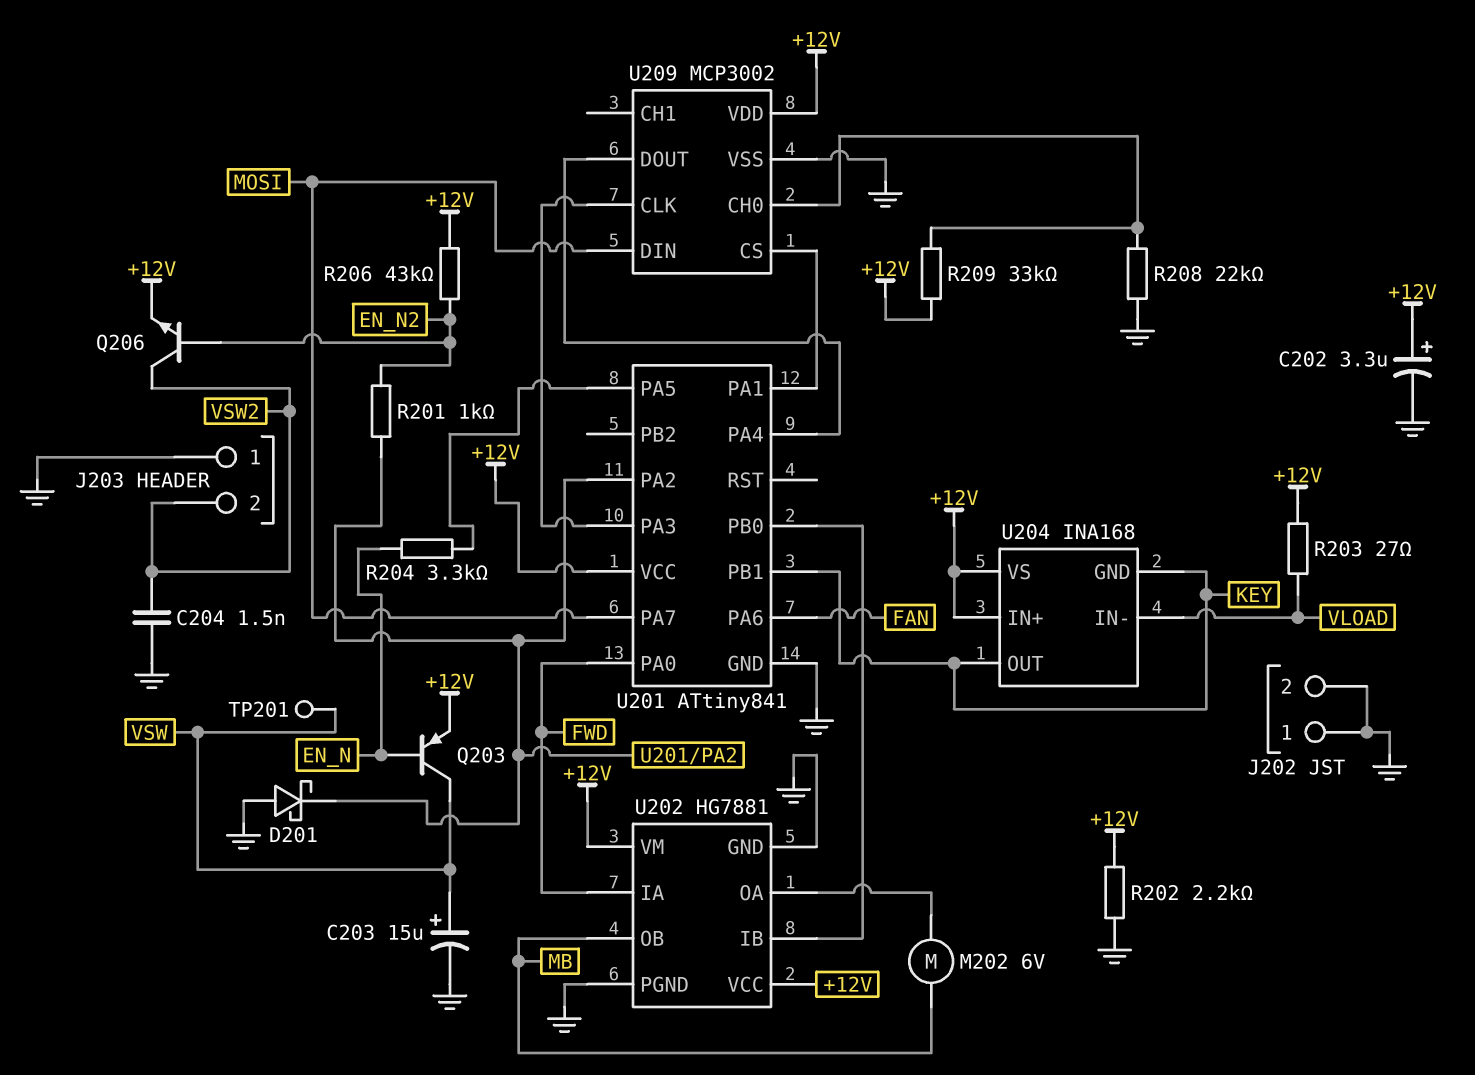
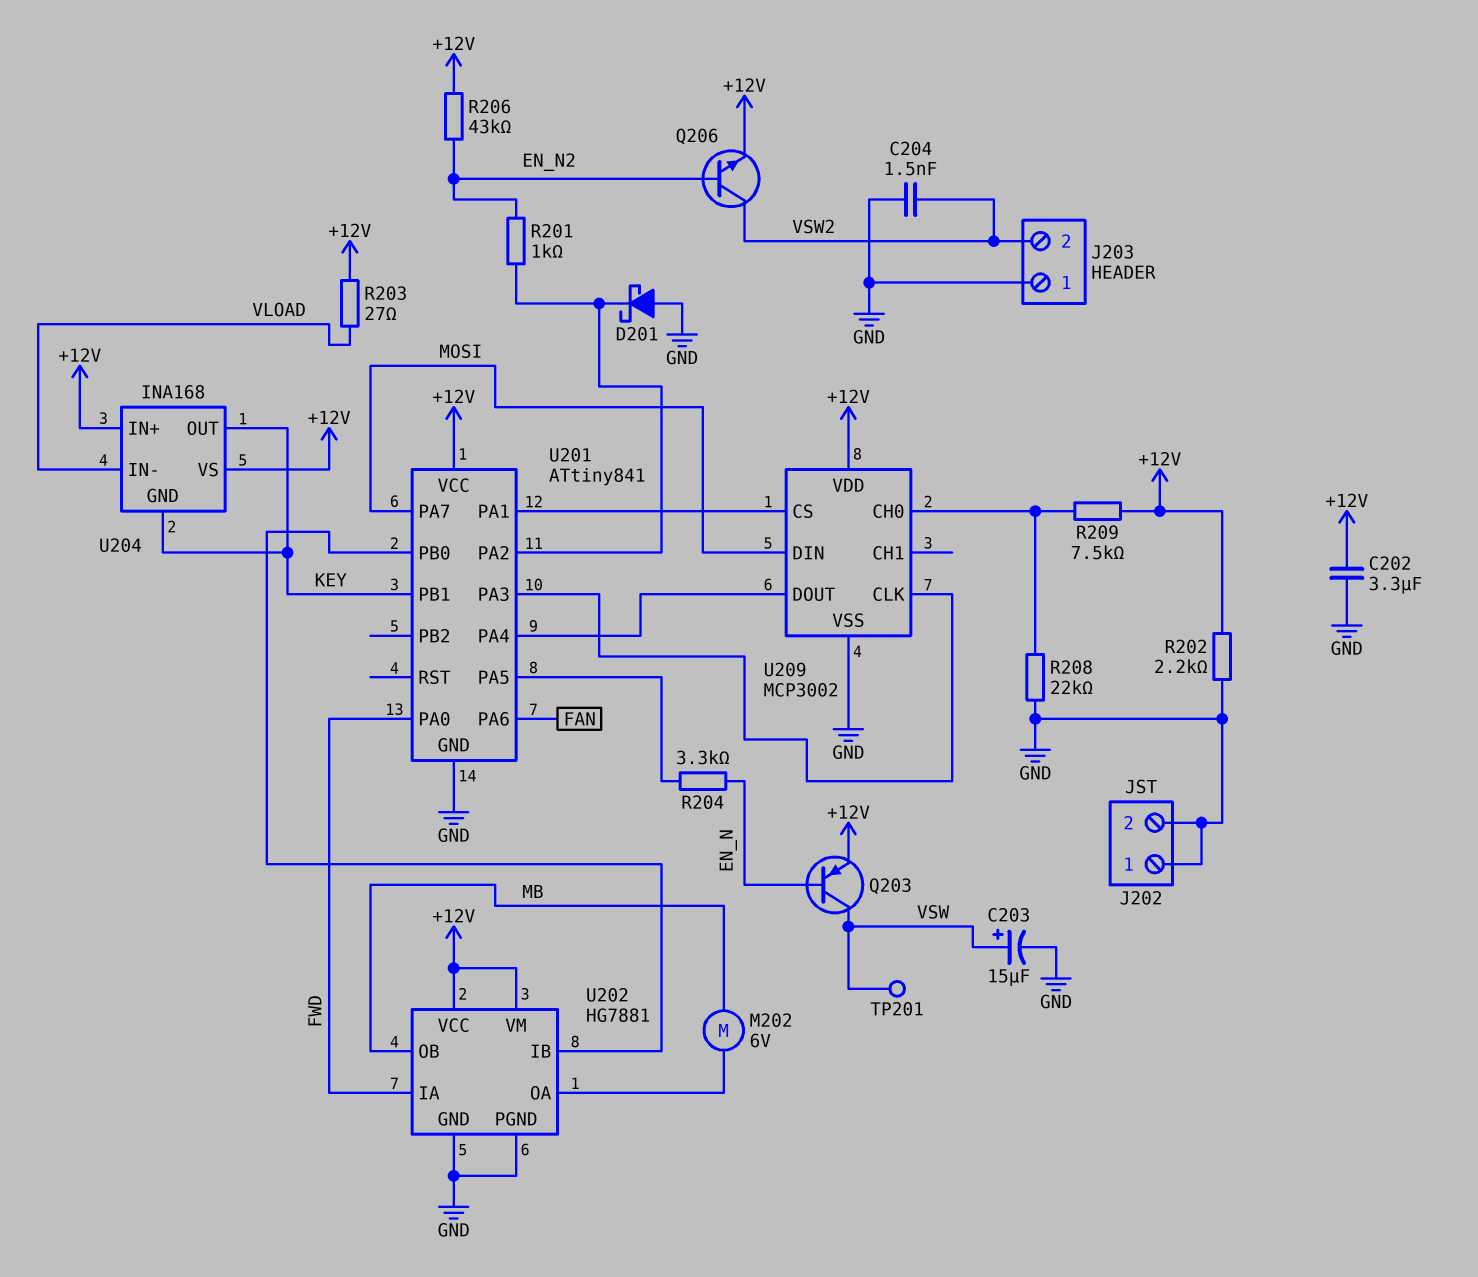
C202: 3.3uF (plus +12V, minus GND) -> 3.3uF (+12V, GND)
R209: 33k (+12V, U209/CH0) -> 7.5k (+12V, U209/CH0)

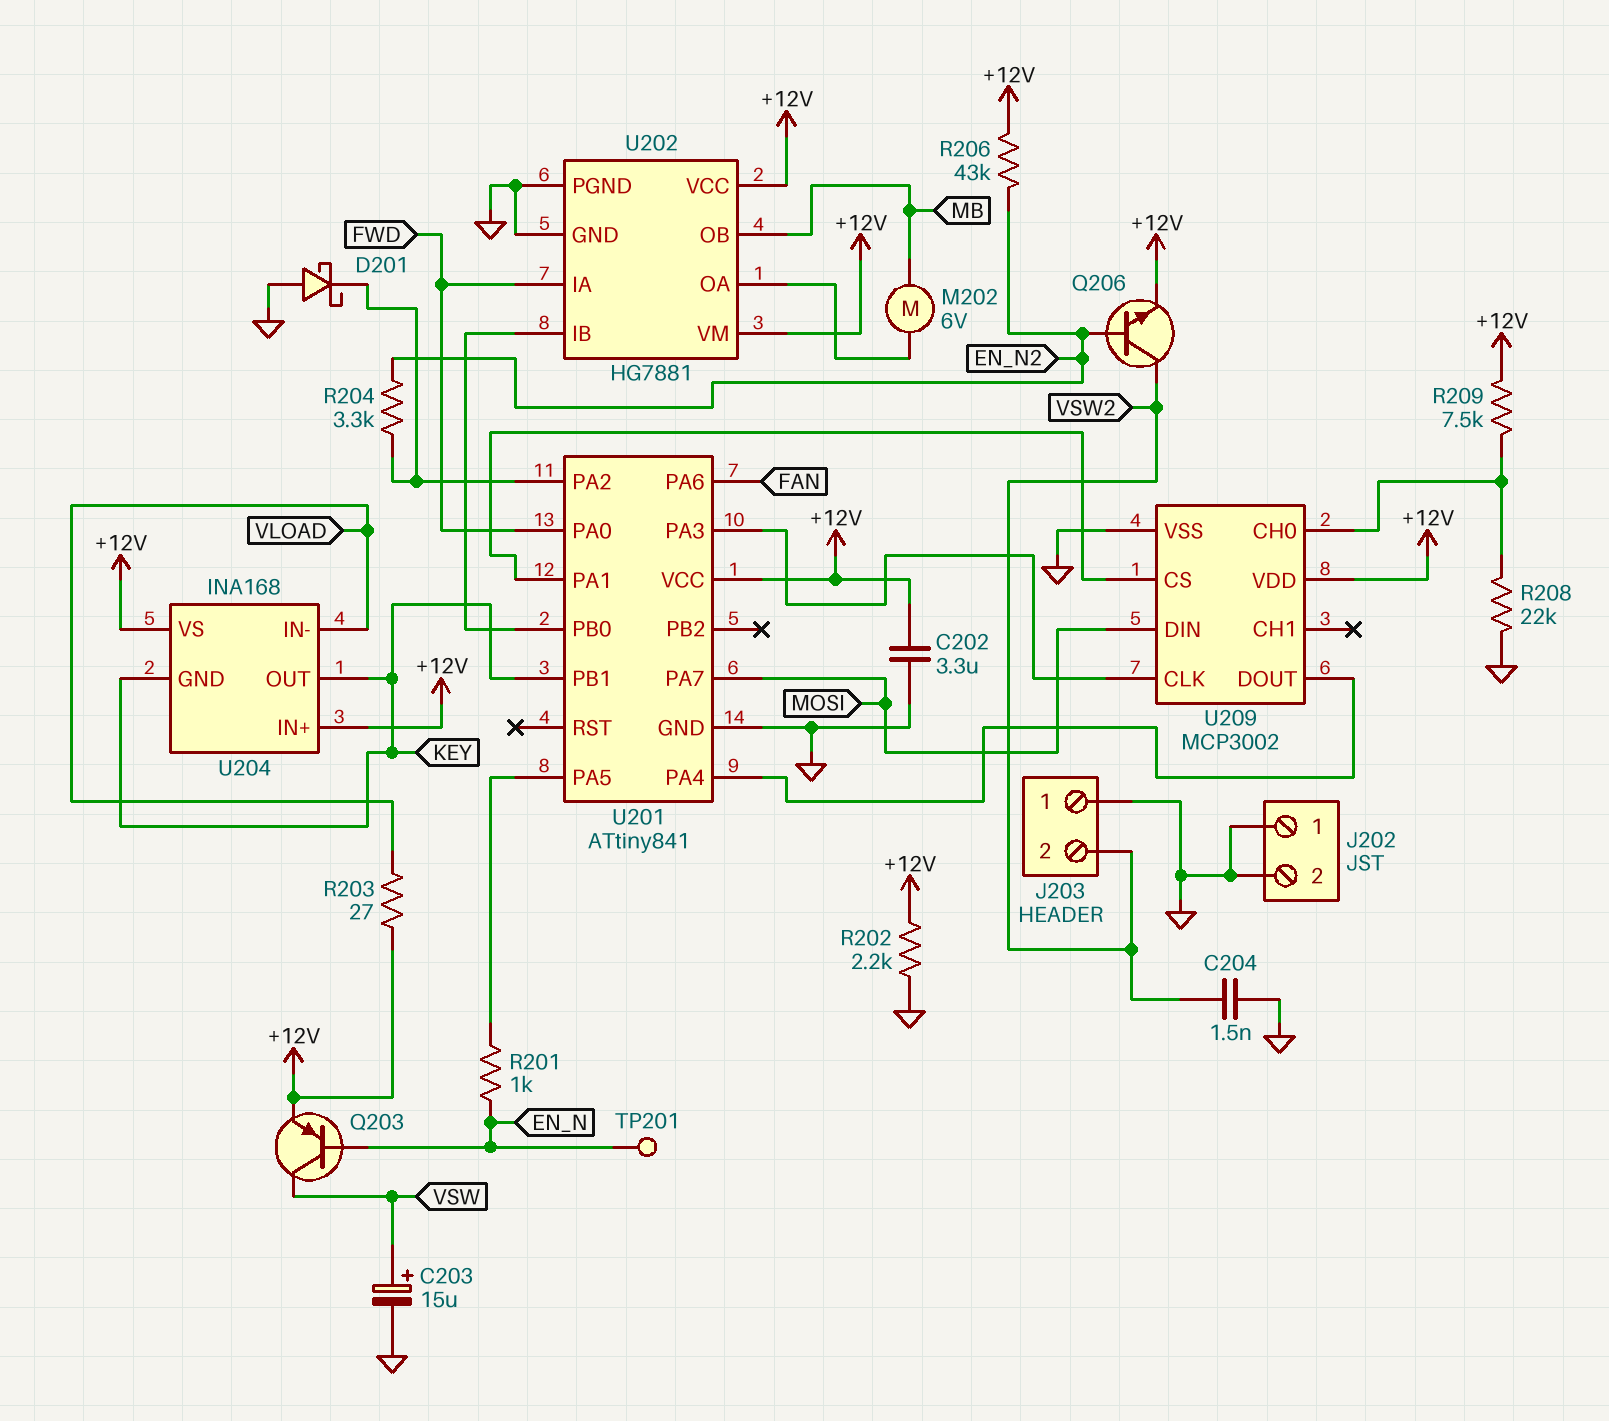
R201: 1k (EN_N2, U201/PA2) -> 1k (EN_N, U201/PA5)
R204: 3.3k (EN_N, U201/PA5) -> 3.3k (EN_N2, U201/PA2)
TP201: test point (VSW) -> test point (EN_N)

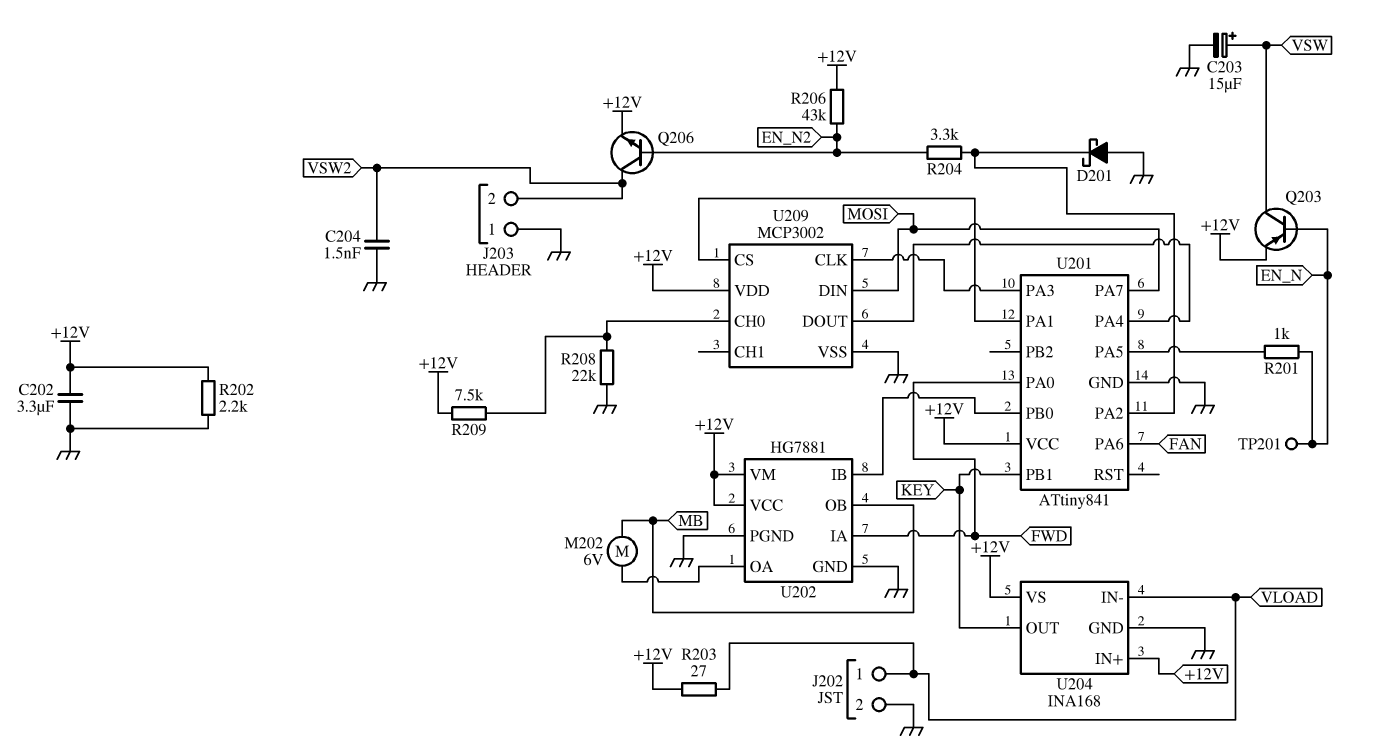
J202 pin 1: GND -> VLOAD
U204 pin GND: KEY -> GND

